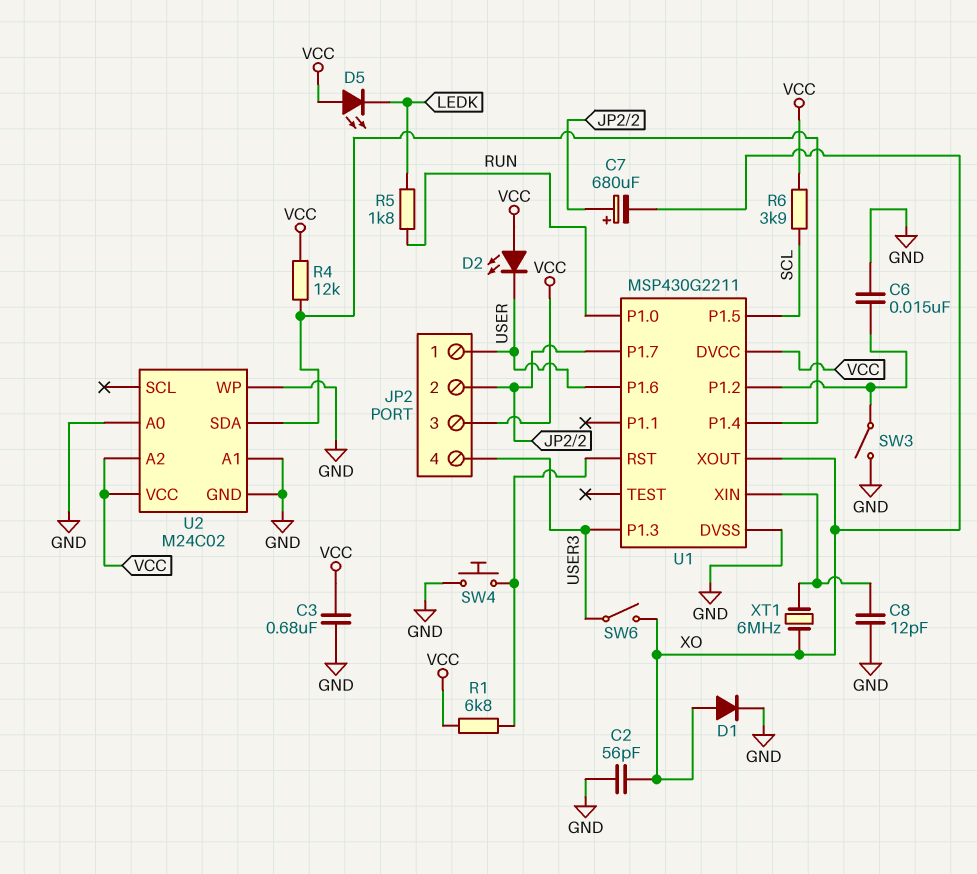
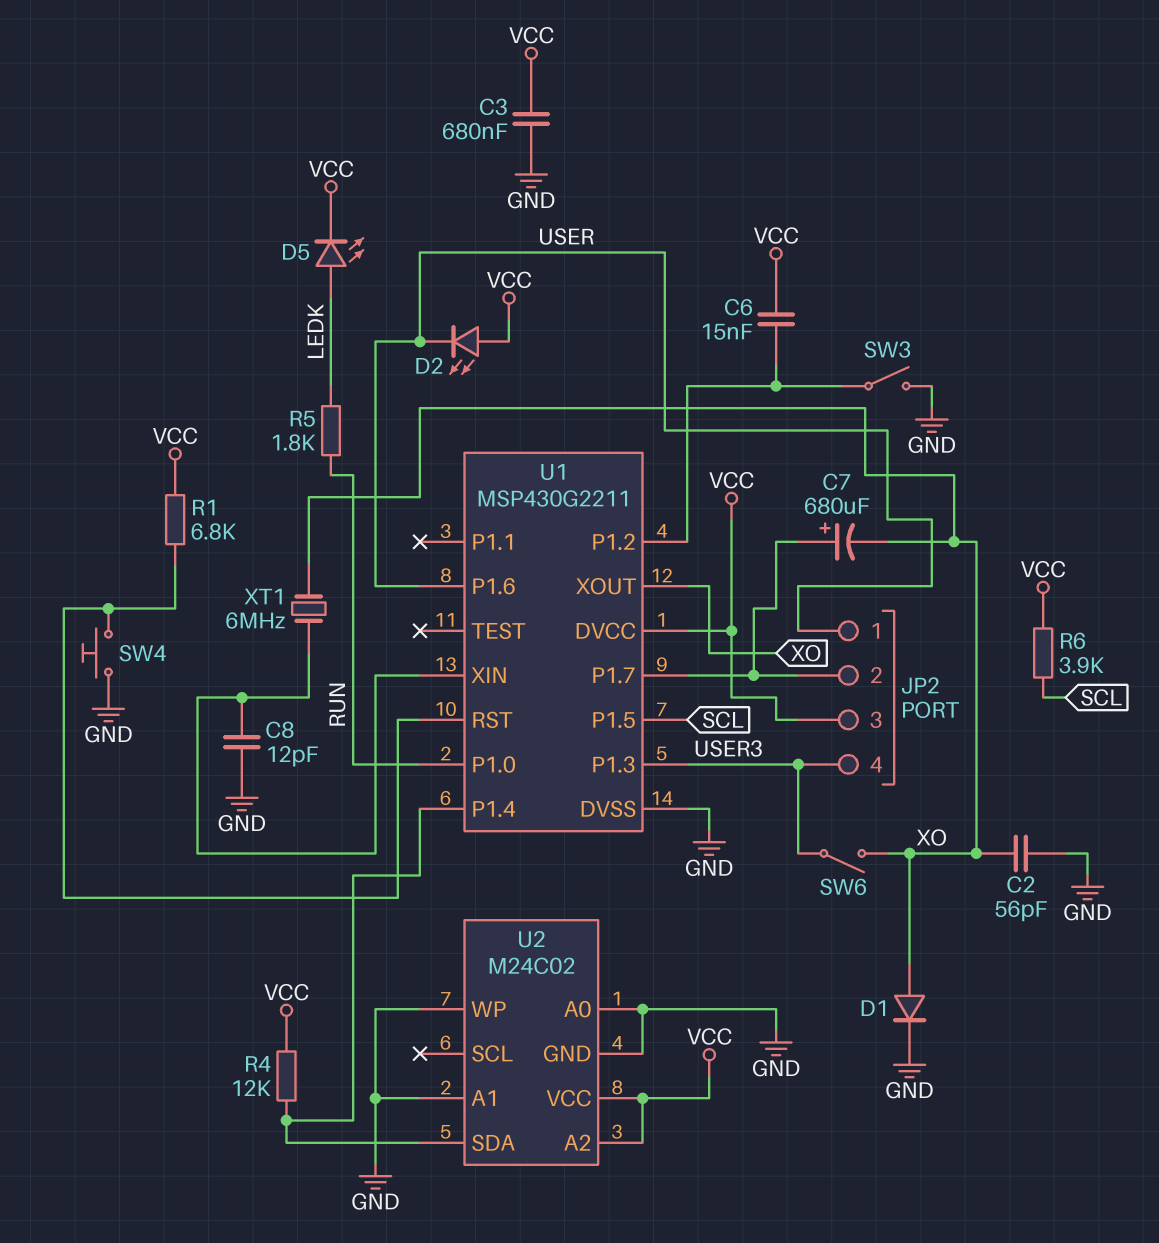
C6: 15nF (GND, U1/P1.2) -> 15nF (U1/P1.2, VCC)
D5: LED (A VCC, K LEDK) -> LED (A LEDK, K VCC)

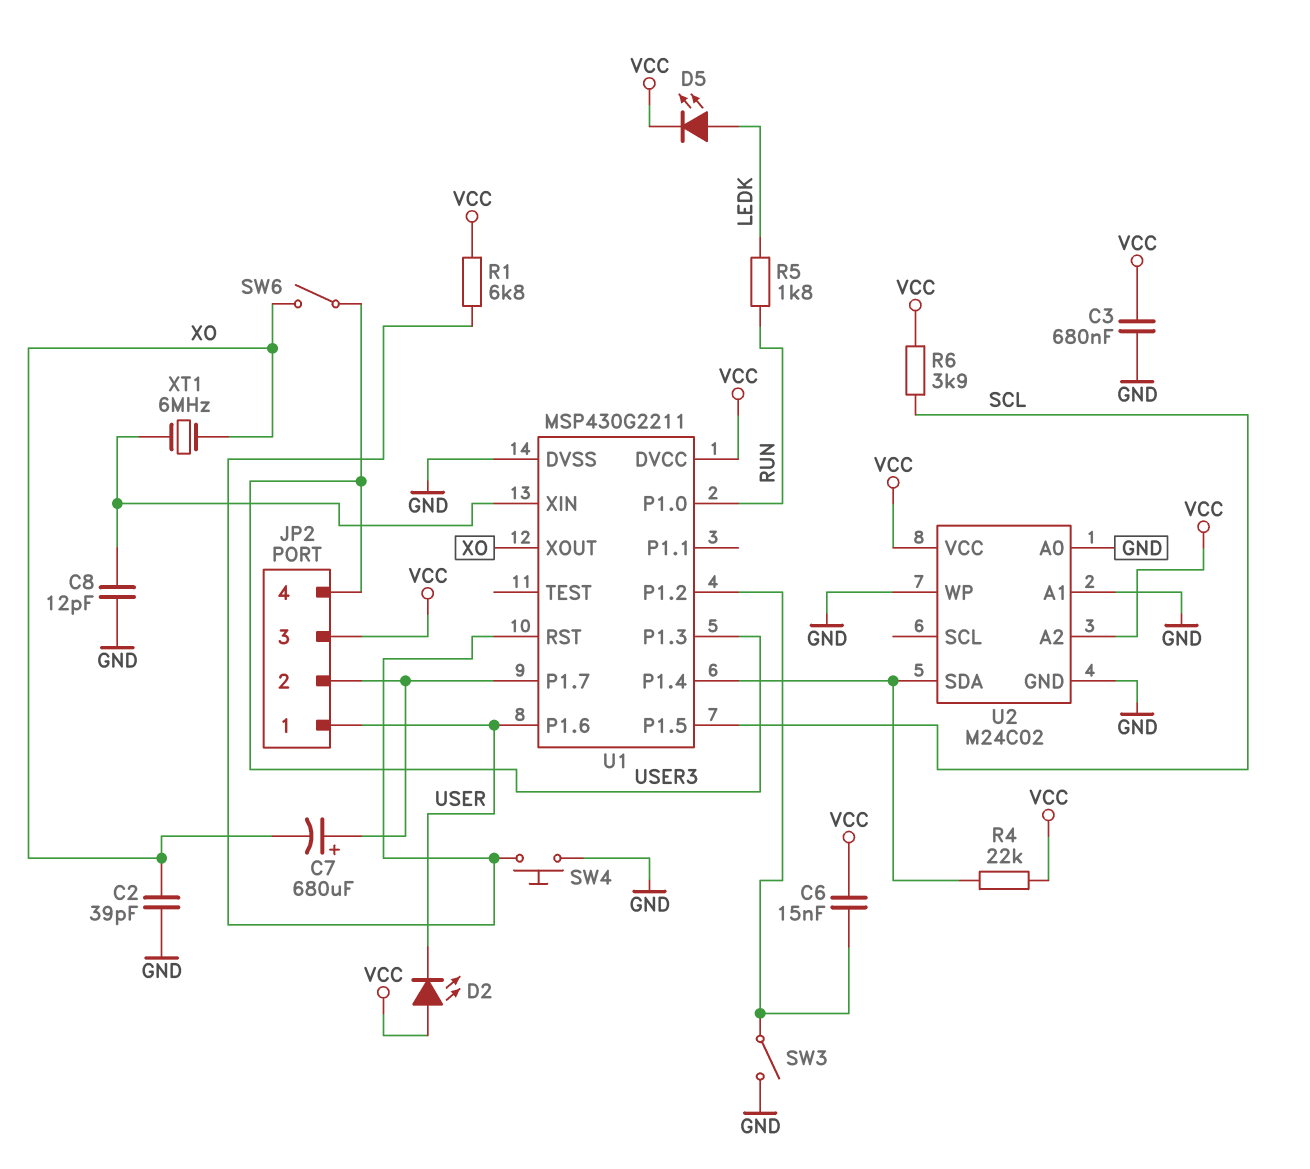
C2: 56pF (GND, XO) -> 39pF (GND, XO)
D1: diode (A XO, K GND) -> none
R4: 12k (U1/P1.4, VCC) -> 22k (U1/P1.4, VCC)

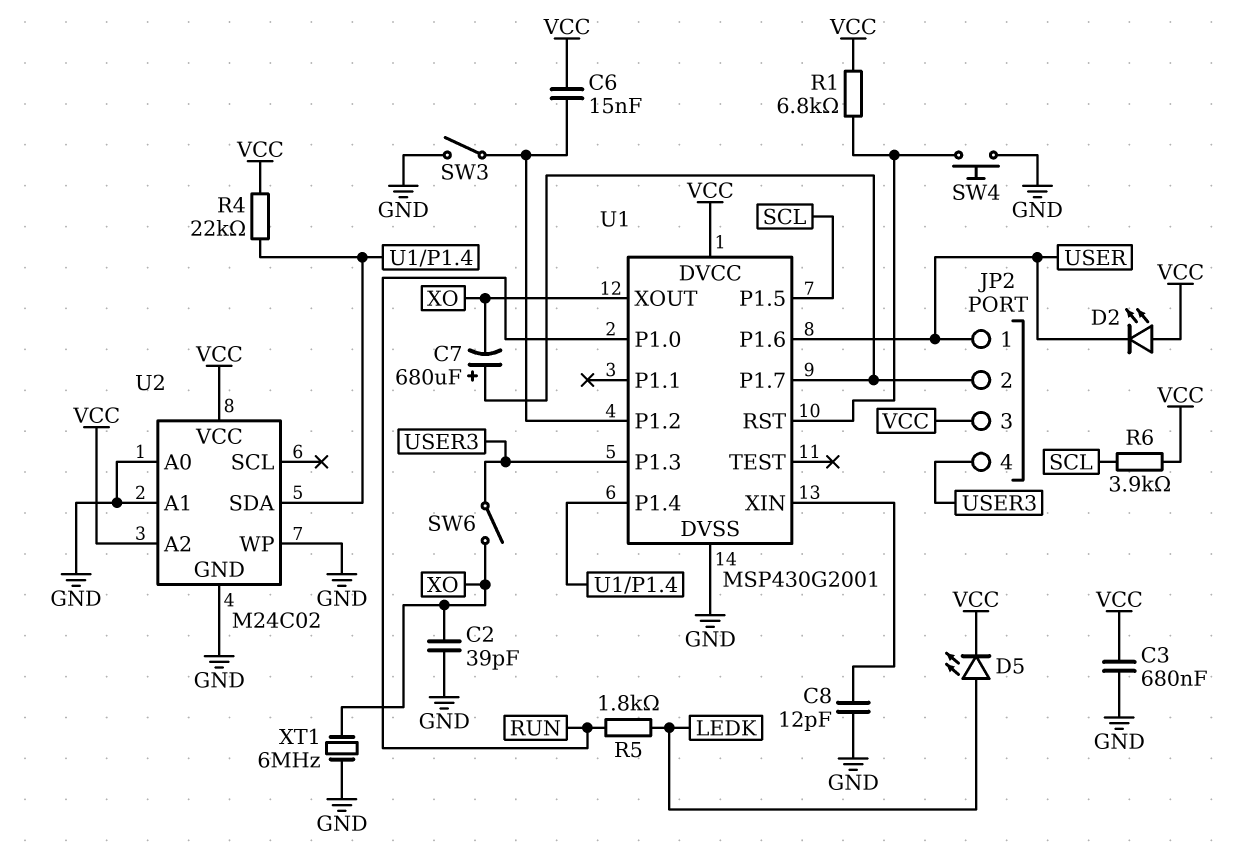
U1: MSP430G2211 -> MSP430G2001
XT1: 6MHz (U1/XIN, XO) -> 6MHz (GND, XO)

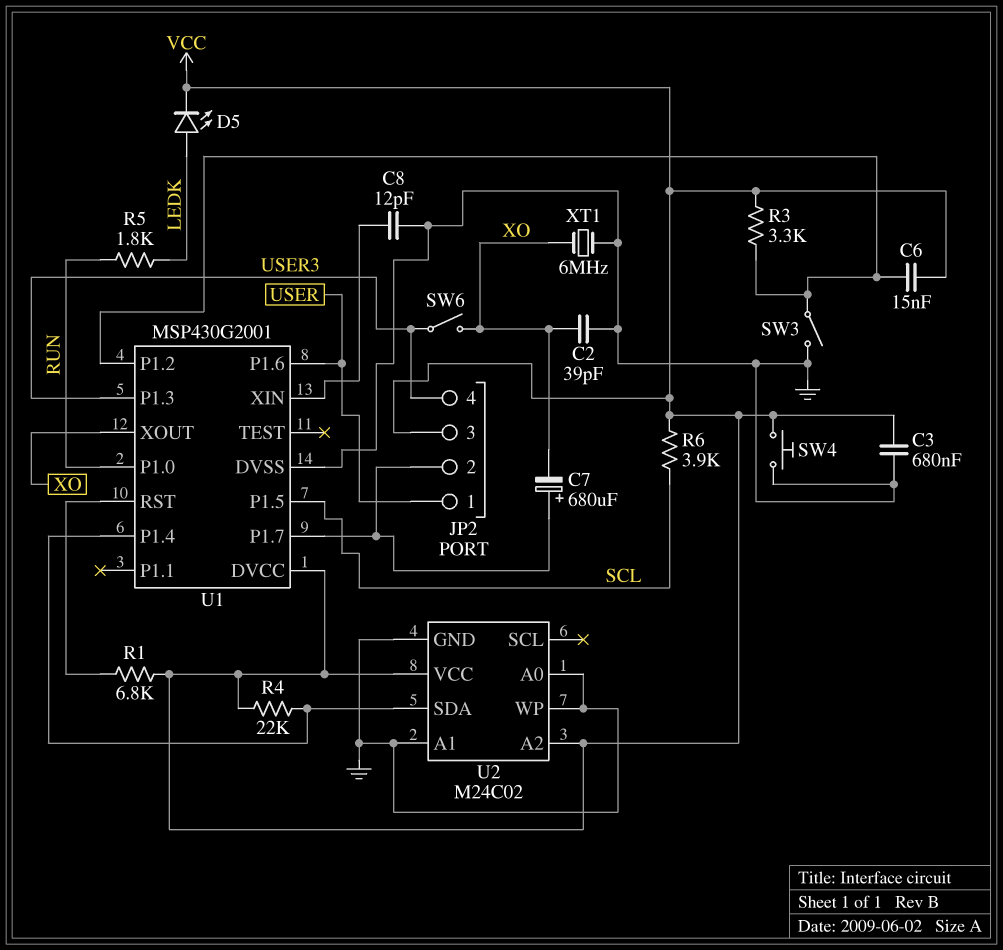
D2: LED (A VCC, K USER) -> none
R3: none -> 3.3k (U1/P1.2, VCC)
SW4: button (GND, U1/RST) -> button (GND, VCC)

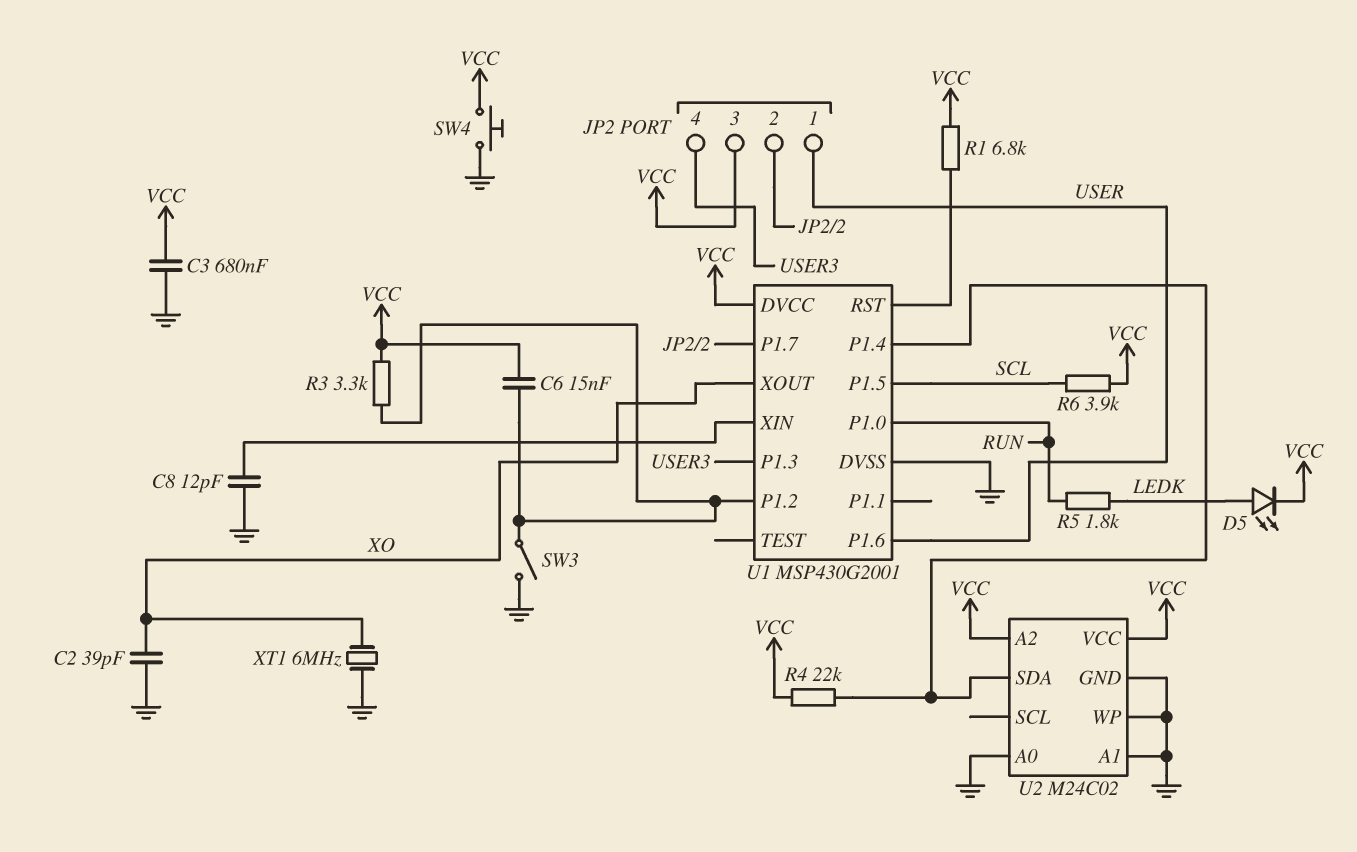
C7: 680uF (plus JP2/2, minus XO) -> none
SW6: switch (USER3, XO) -> none

